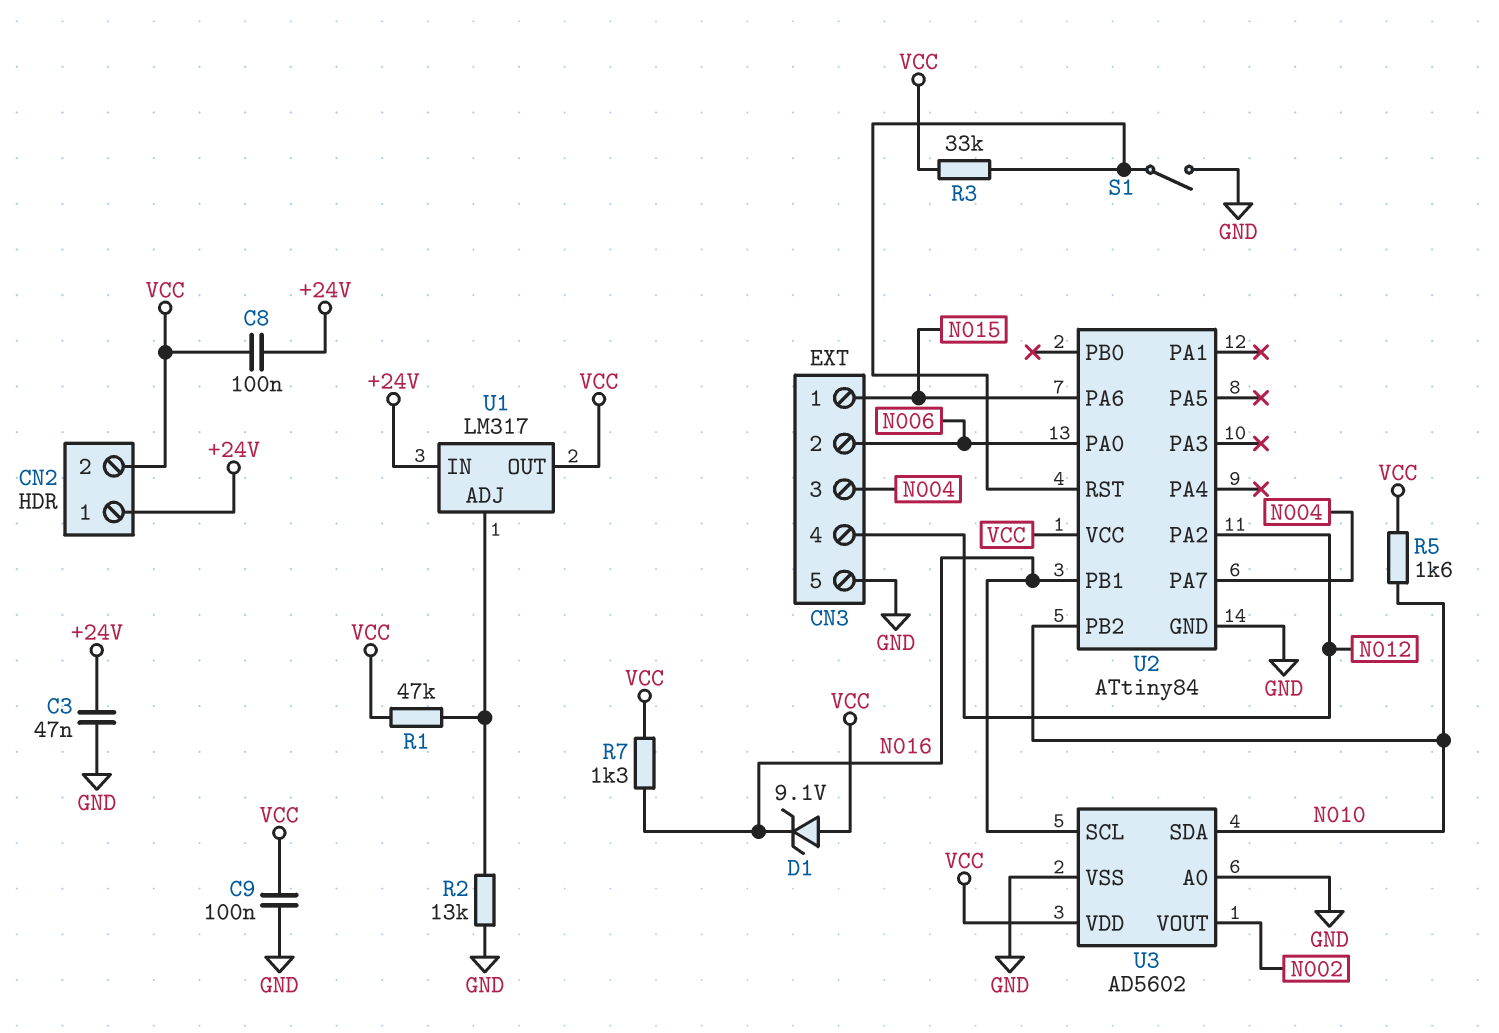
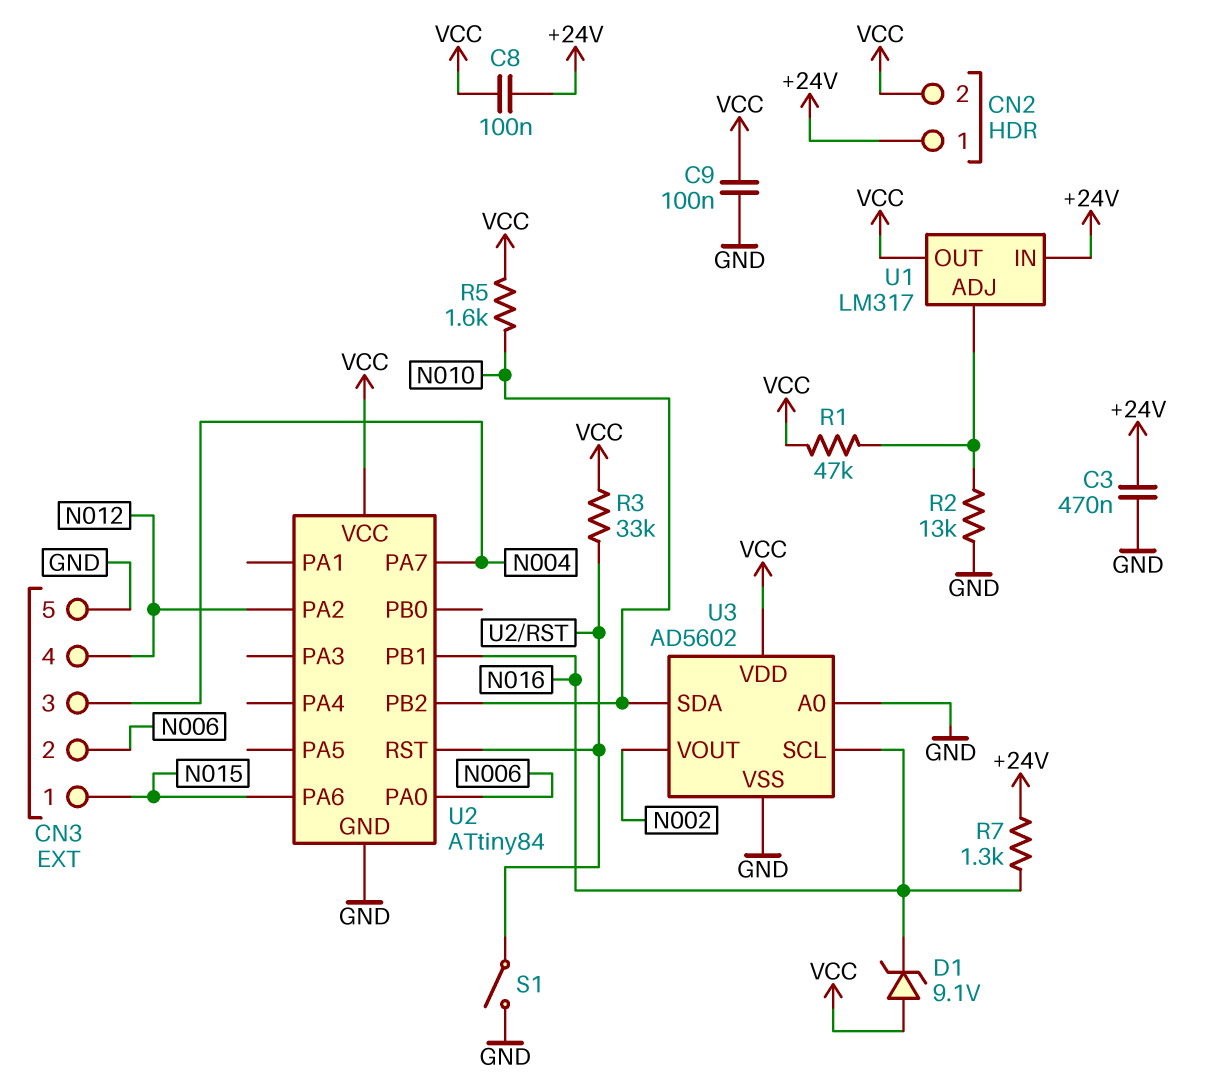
C3: 47nF (+24V, GND) -> 470nF (+24V, GND)
R7: 1.3k (N016, VCC) -> 1.3k (+24V, N016)

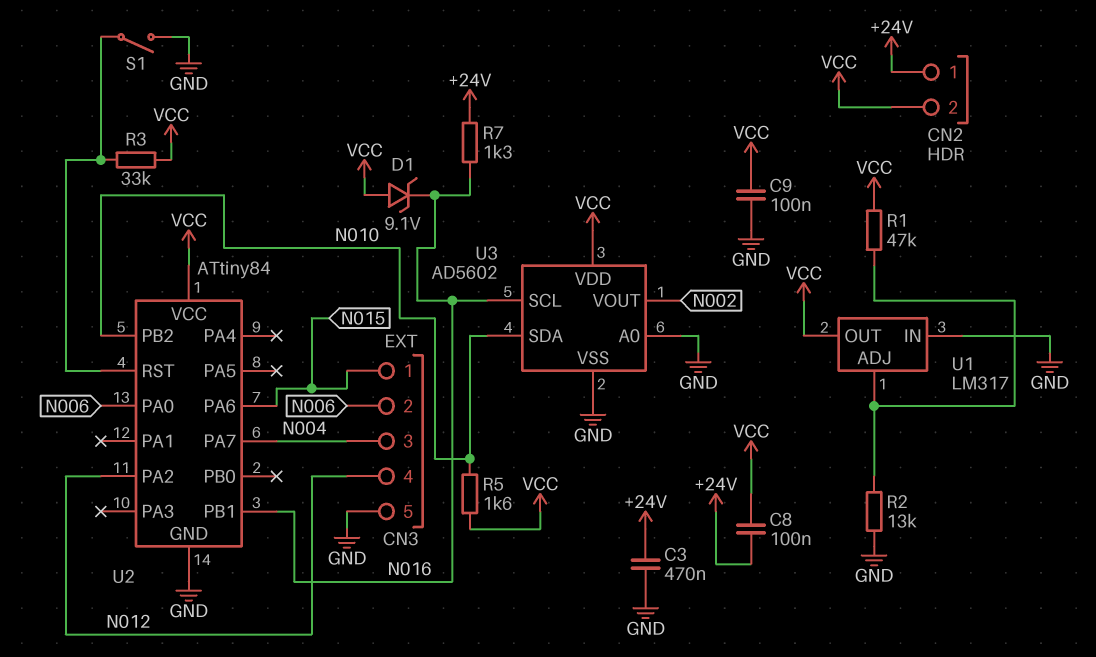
U1 pin IN: +24V -> GND

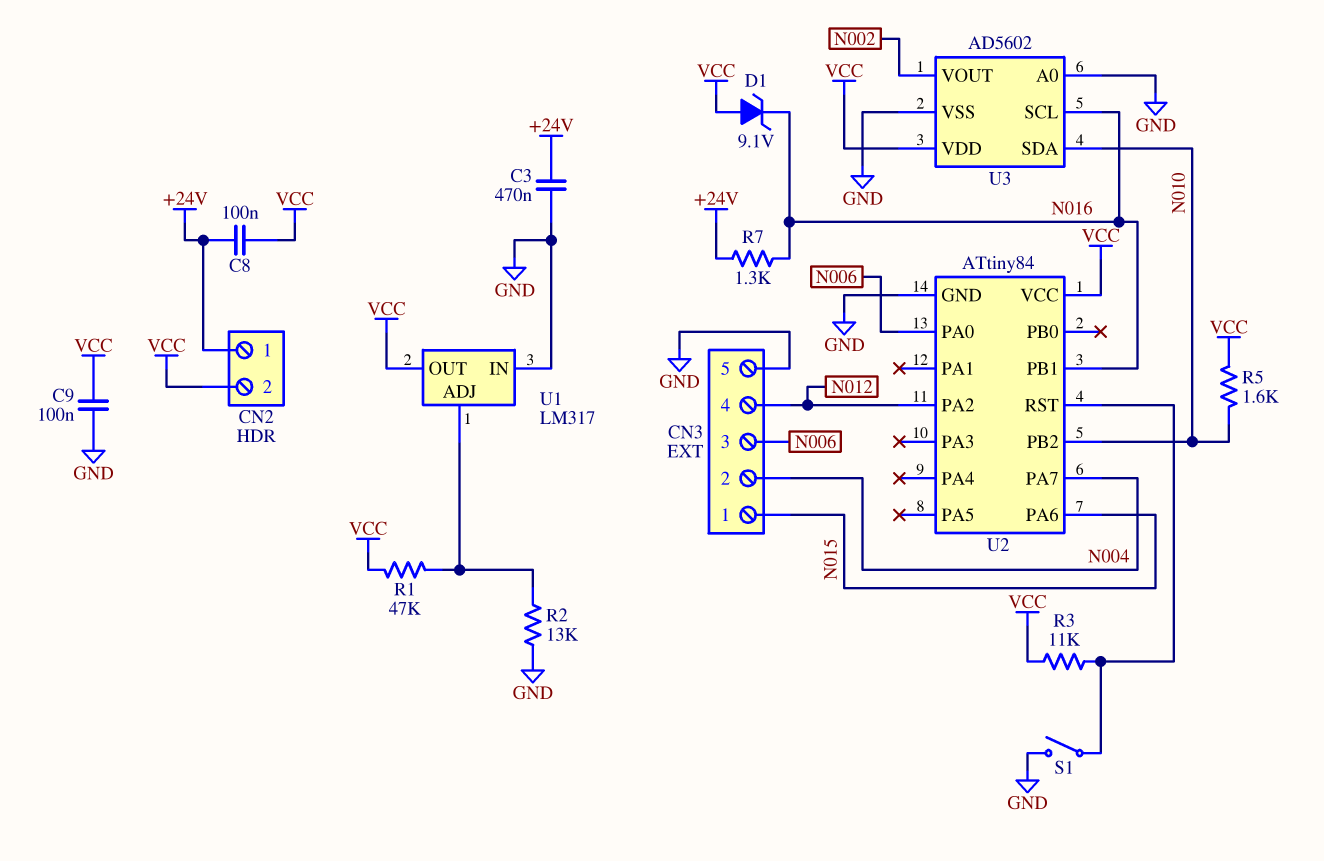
CN3 pin 2: N006 -> N004
CN3 pin 3: N004 -> N006
R3: 33k (U2/RST, VCC) -> 11k (U2/RST, VCC)

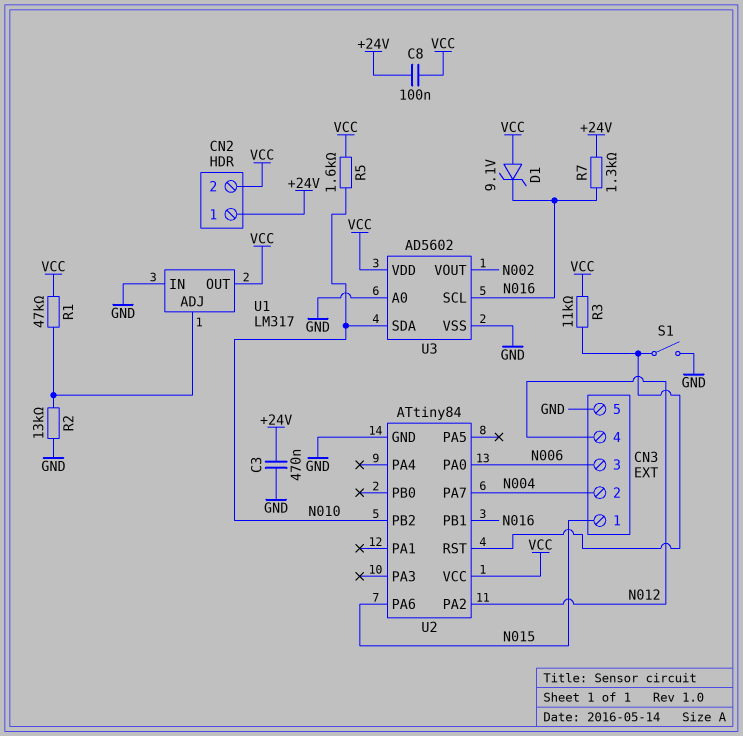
C9: 100nF (GND, VCC) -> none

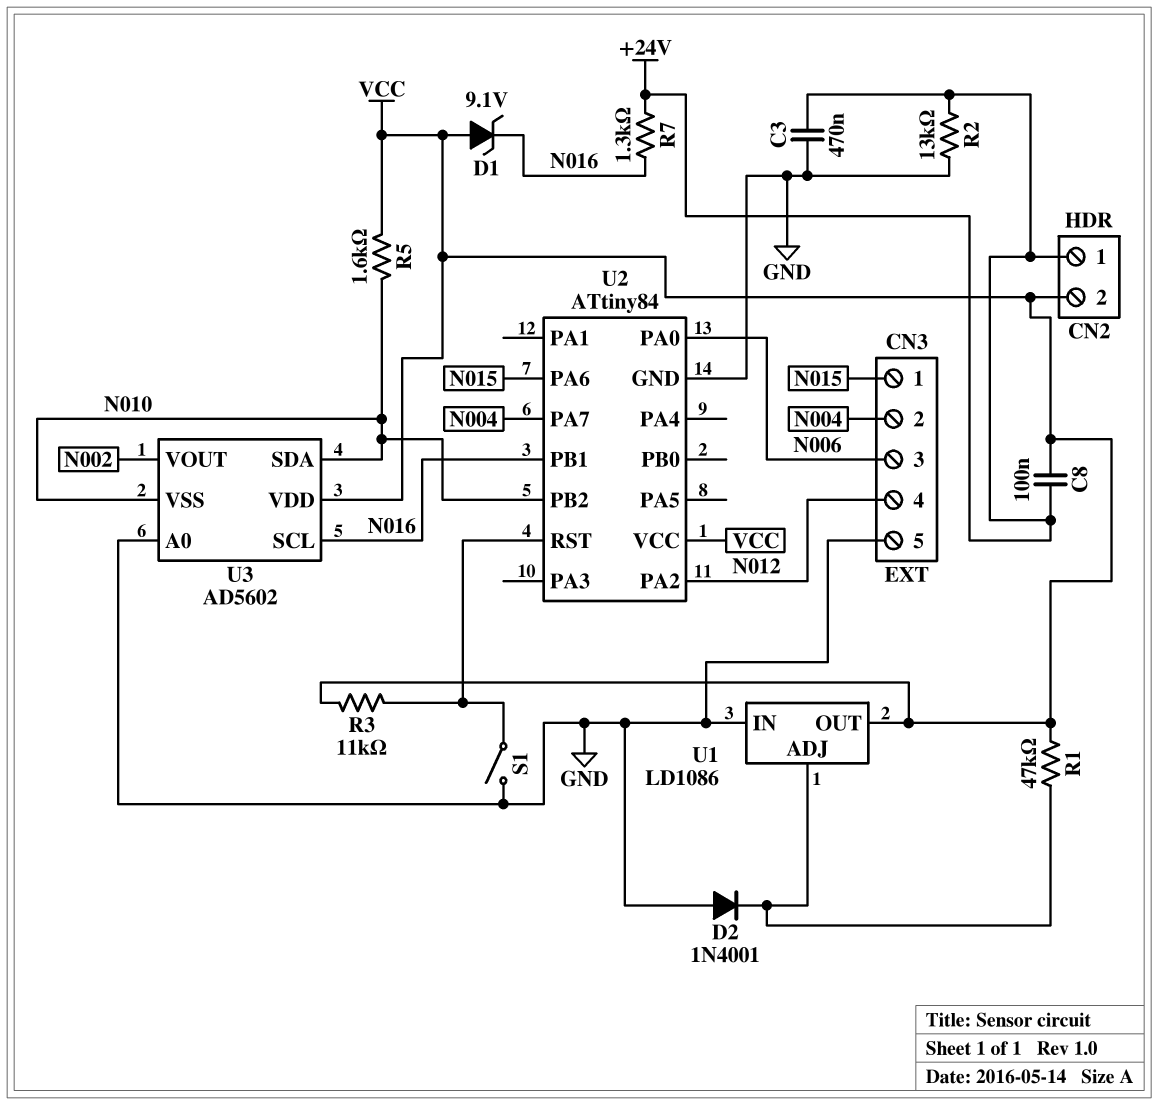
D2: none -> diode 1N4001 (A GND, K U1/ADJ)
R2: 13k (GND, U1/ADJ) -> 13k (+24V, GND)
U1: LM317 -> LD1086
U3 pin VSS: GND -> N010

